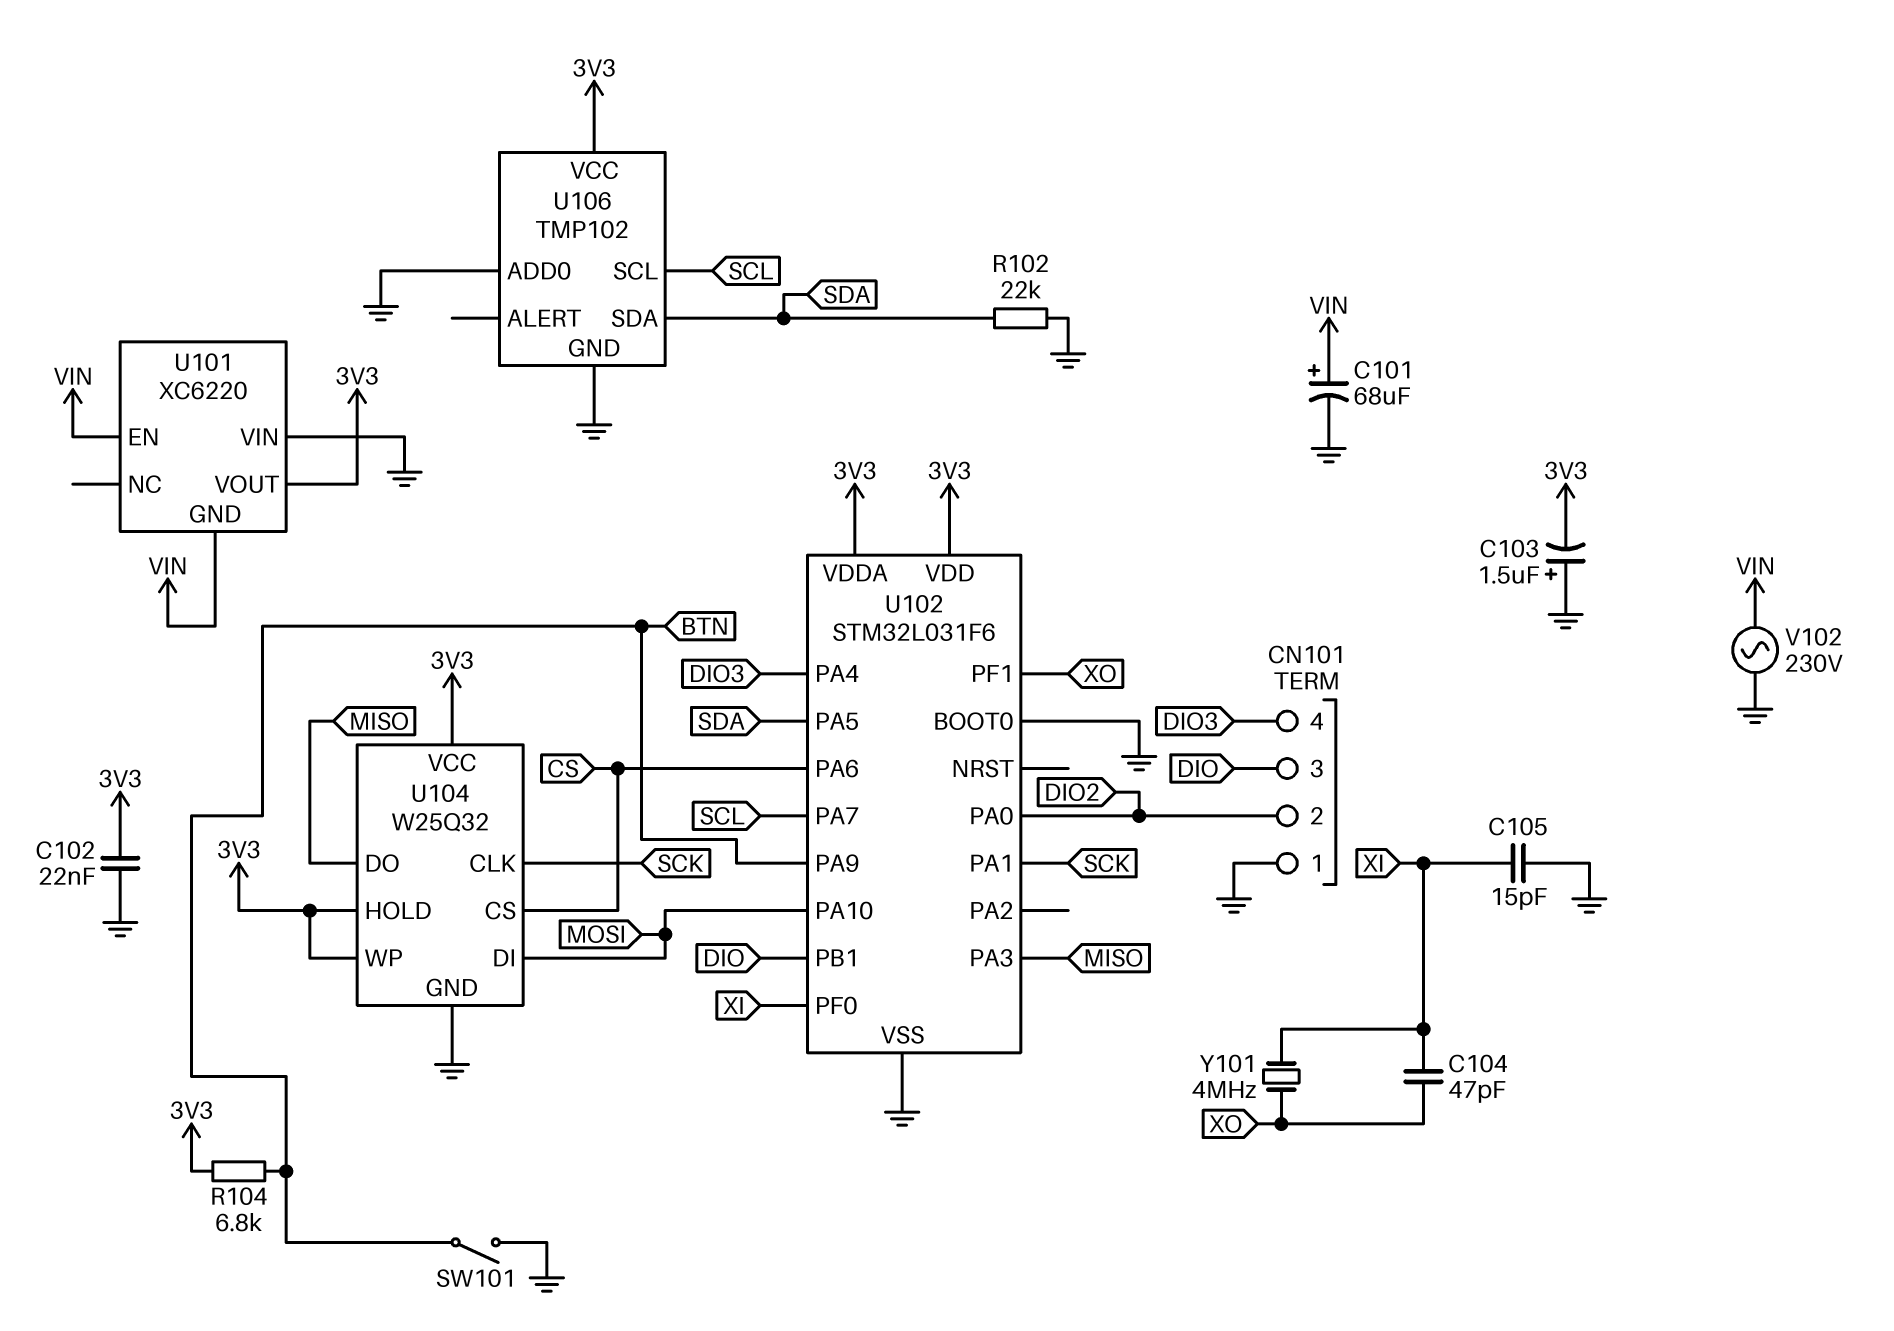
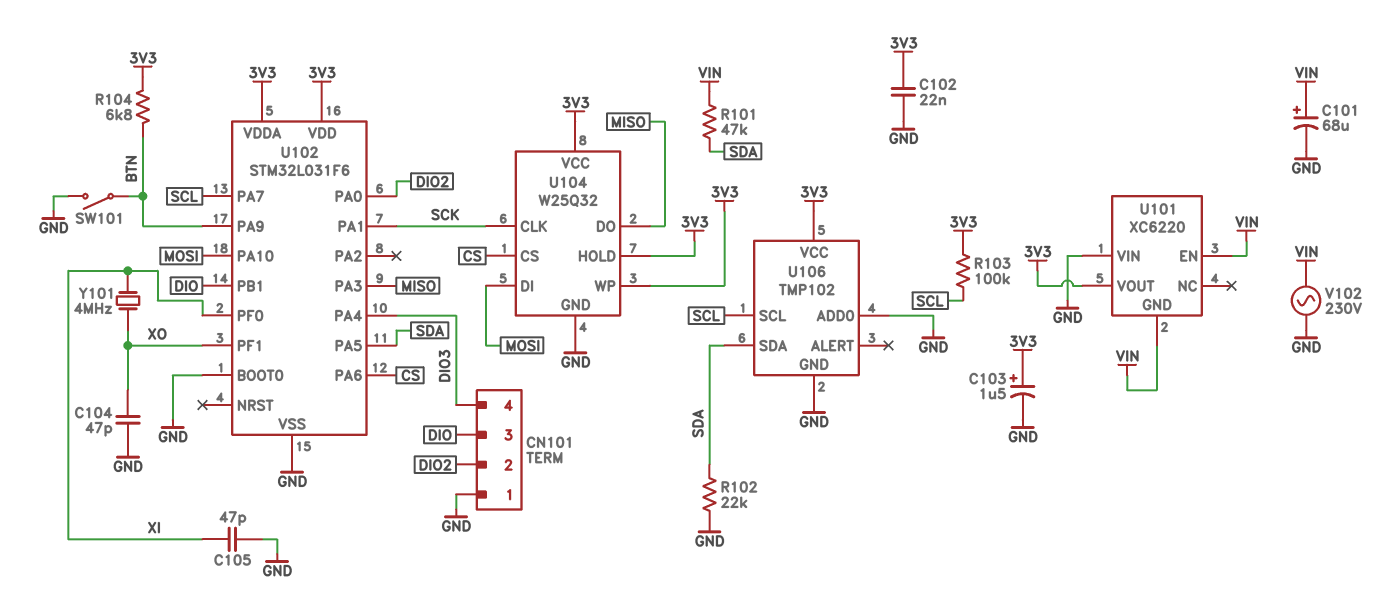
C103: 1.5uF (plus GND, minus 3V3) -> 1.5uF (plus 3V3, minus GND)
C104: 47pF (XI, XO) -> 47pF (GND, XO)
C105: 15pF (GND, XI) -> 47pF (GND, XI)
R101: none -> 47k (SDA, VIN)
R103: none -> 100k (3V3, SCL)

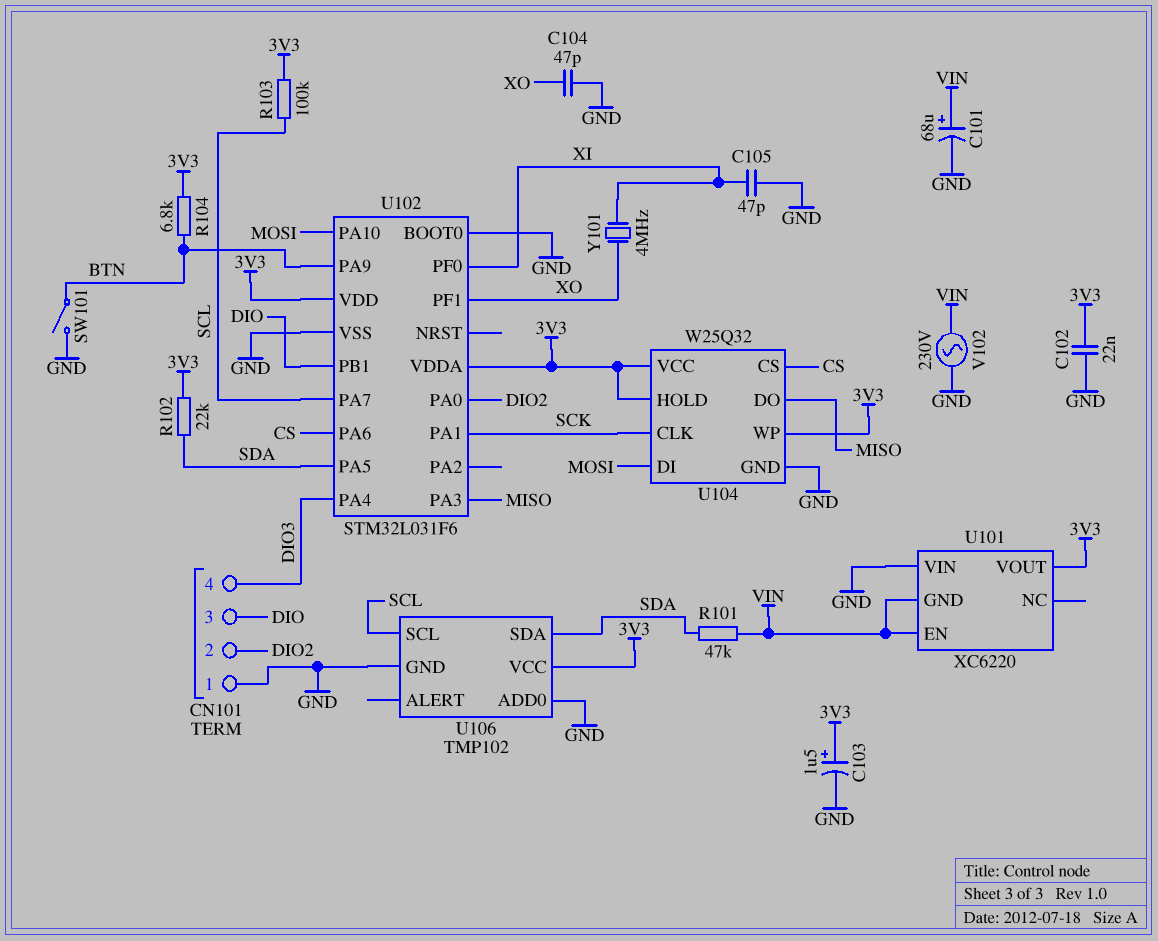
R102: 22k (GND, SDA) -> 22k (3V3, SDA)

